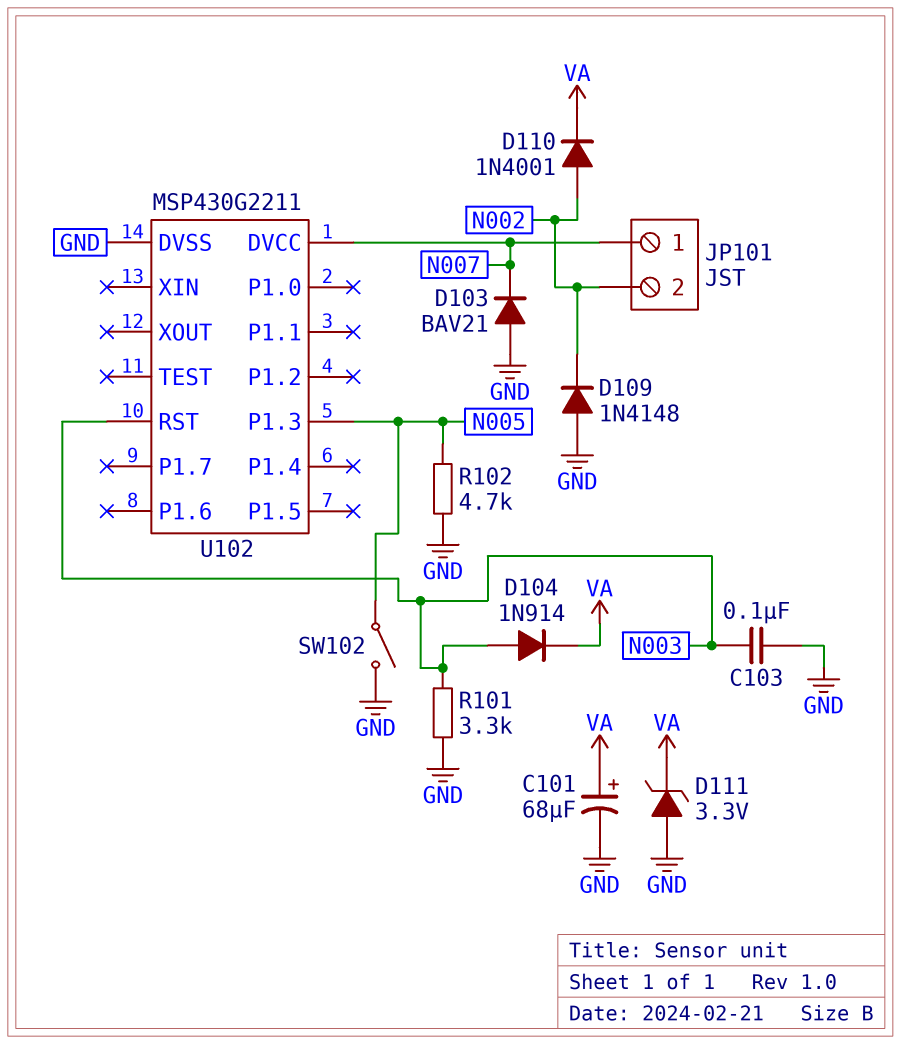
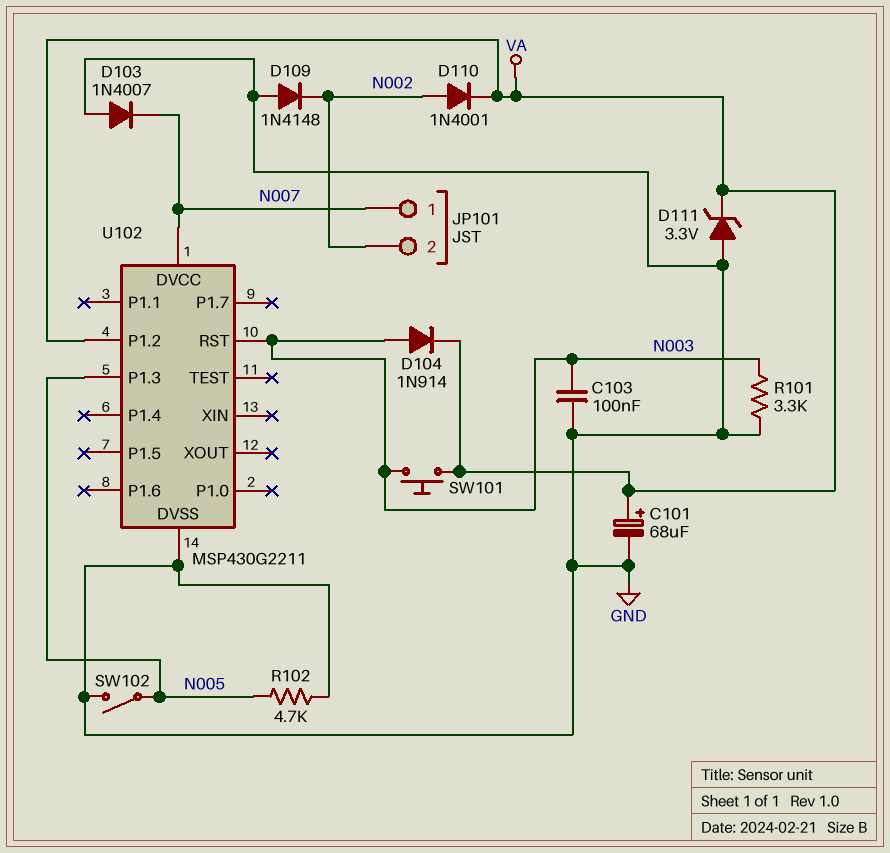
D103: diode BAV21 (A GND, K N007) -> diode 1N4007 (A GND, K N007)
SW101: none -> button (N003, VA)
U102 pin P1.2: none -> VA

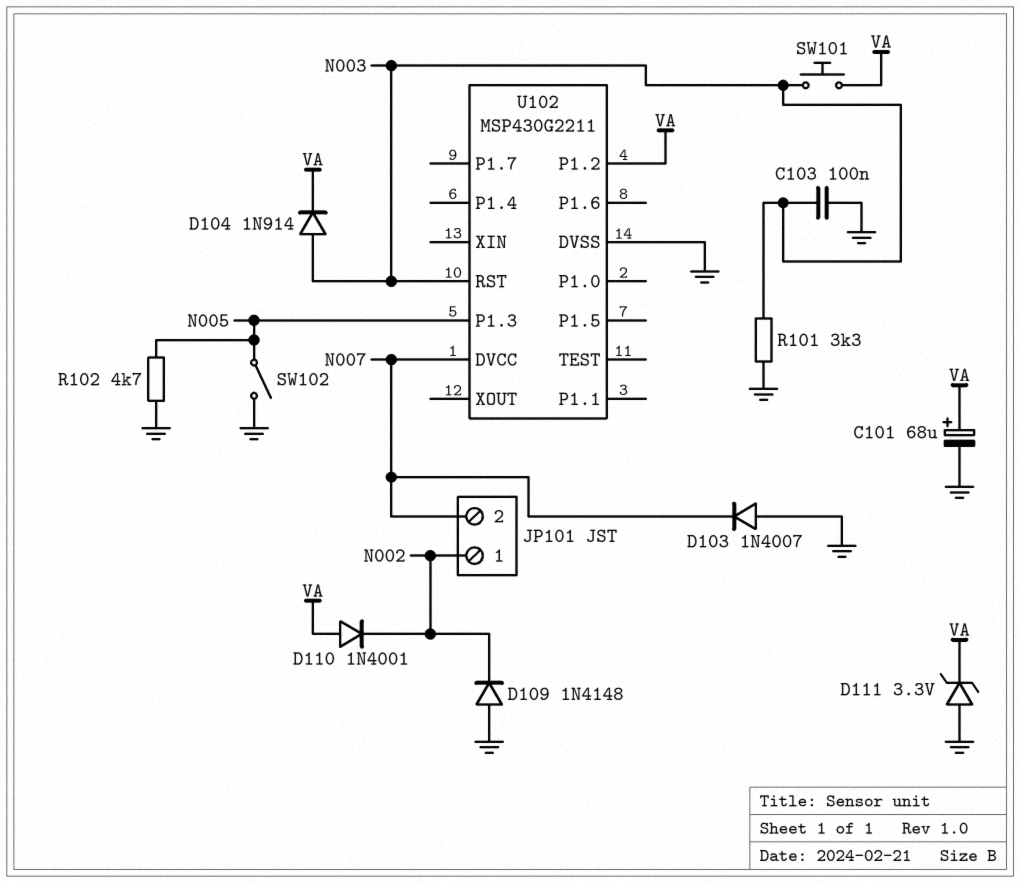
D110: diode 1N4001 (A N002, K VA) -> diode 1N4001 (A VA, K N002)
JP101 pin 1: N007 -> N002
JP101 pin 2: N002 -> N007

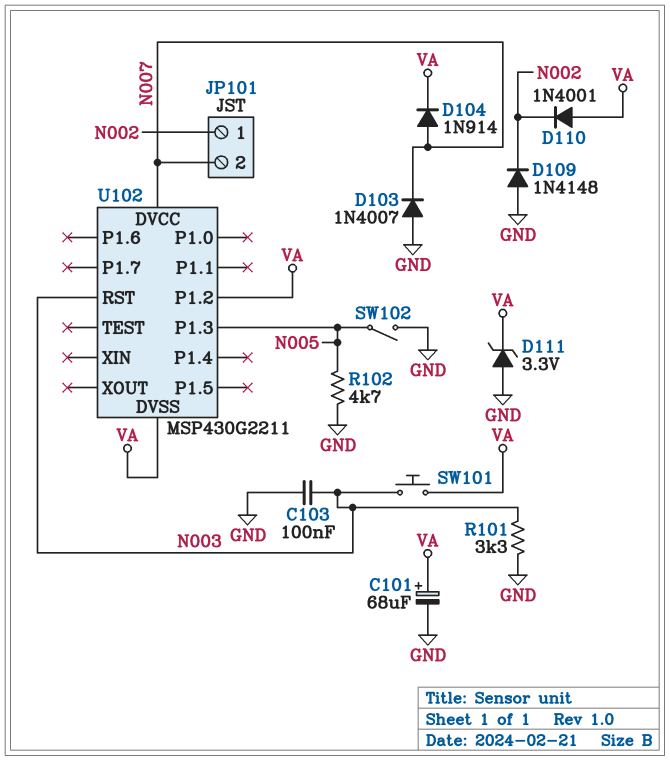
D104: diode 1N914 (A N003, K VA) -> diode 1N914 (A N007, K VA)
U102 pin DVSS: GND -> VA

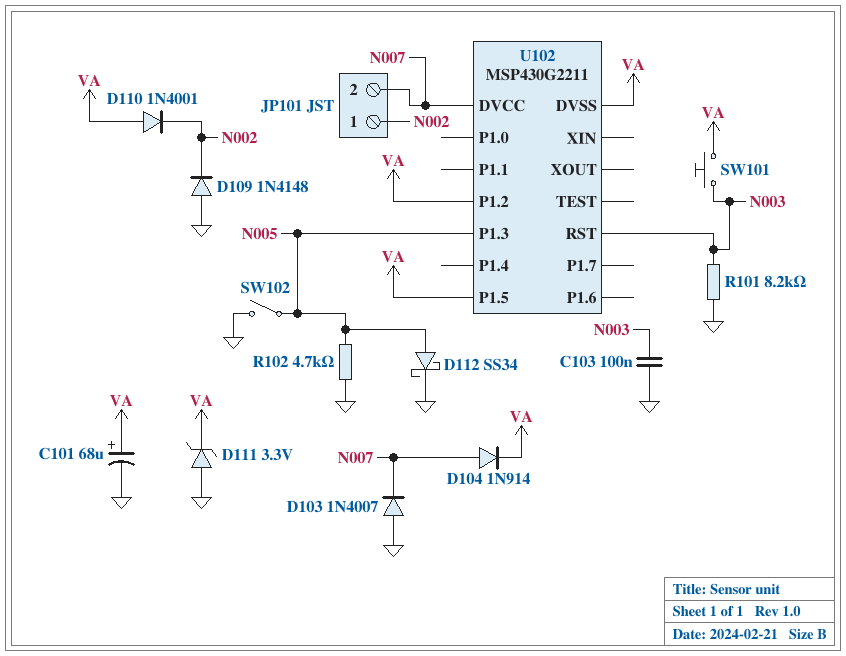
D112: none -> schottky SS34 (A N005, K GND)
R101: 3.3k (GND, N003) -> 8.2k (GND, N003)
U102 pin P1.5: none -> VA

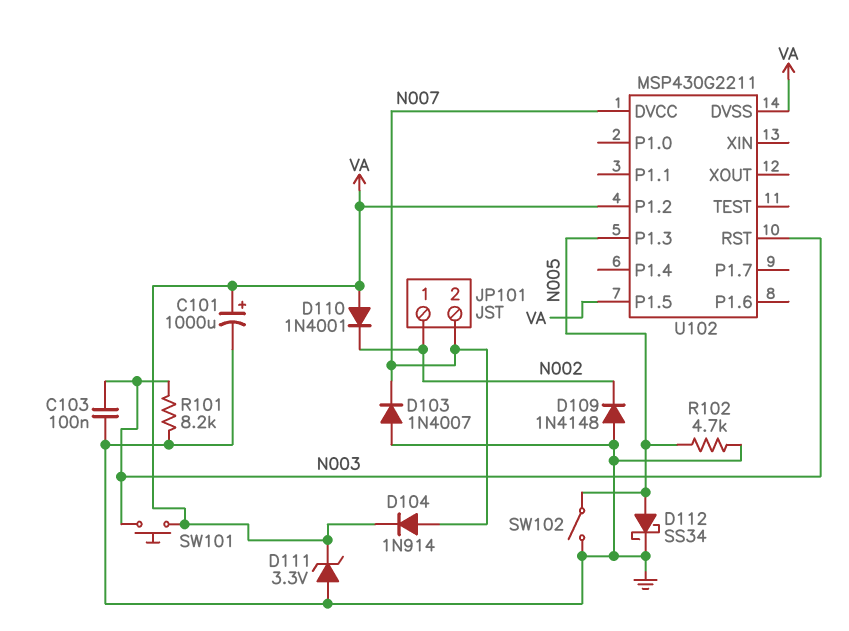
C101: 68uF (plus VA, minus GND) -> 1000uF (plus VA, minus GND)

